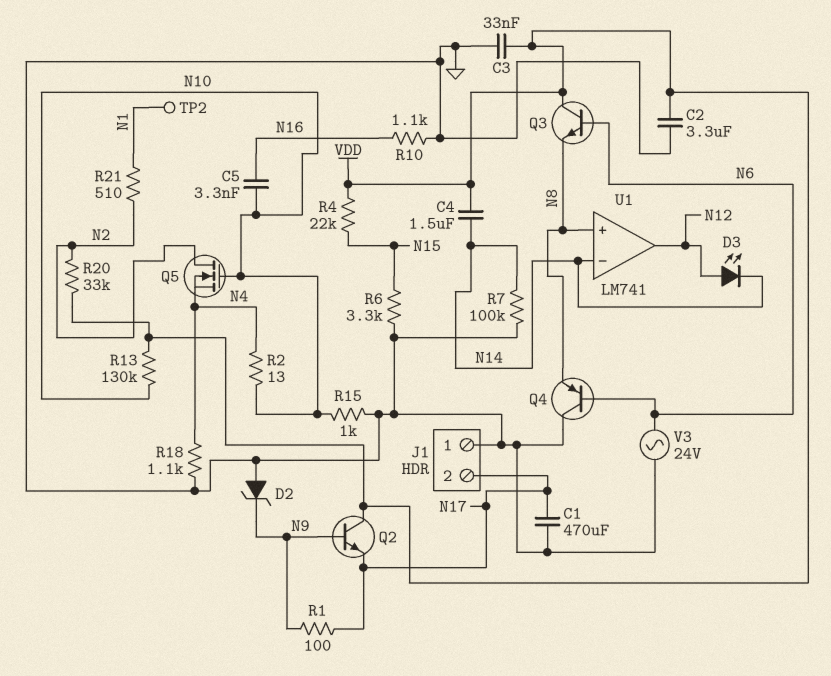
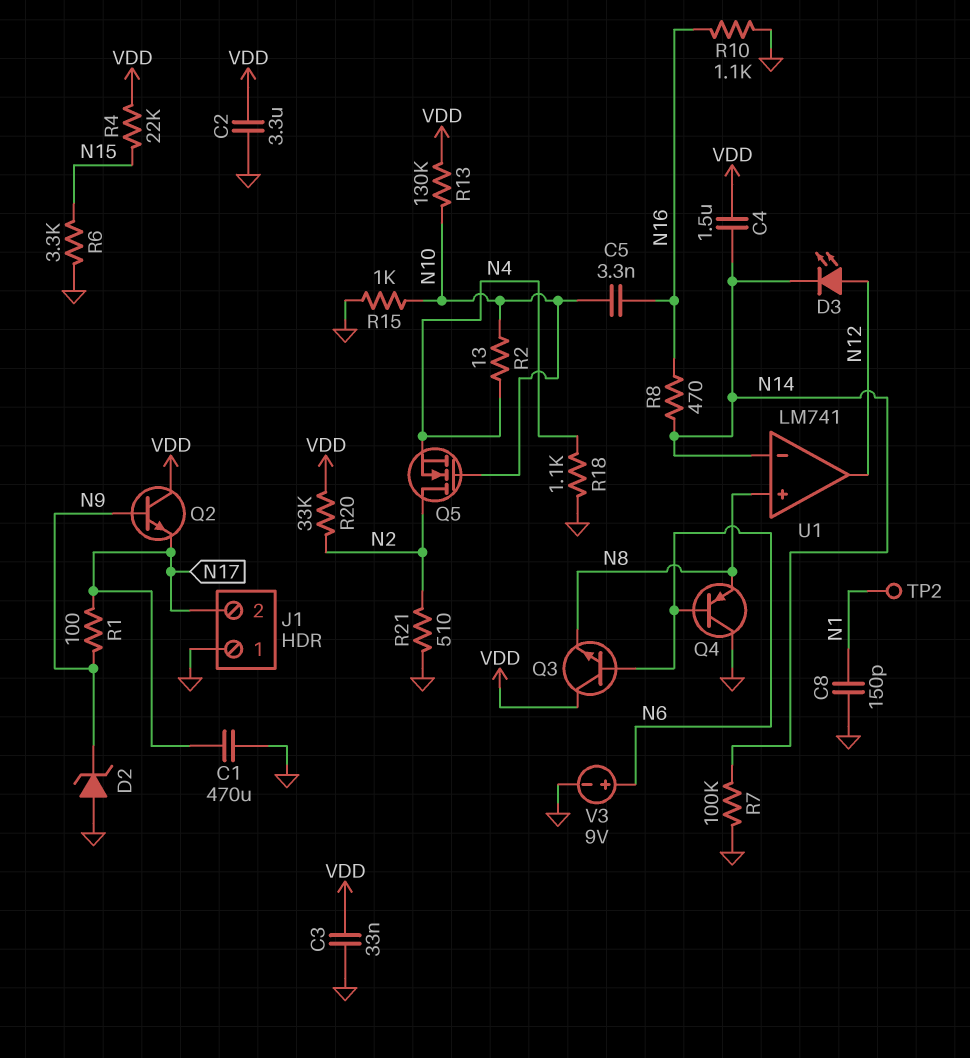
C8: none -> 150pF (GND, N1)
R8: none -> 470 (N14, N16)
R21: 510 (N1, N2) -> 510 (GND, N2)
V3: AC 24V (GND, N6) -> 9V (plus N6, minus GND)

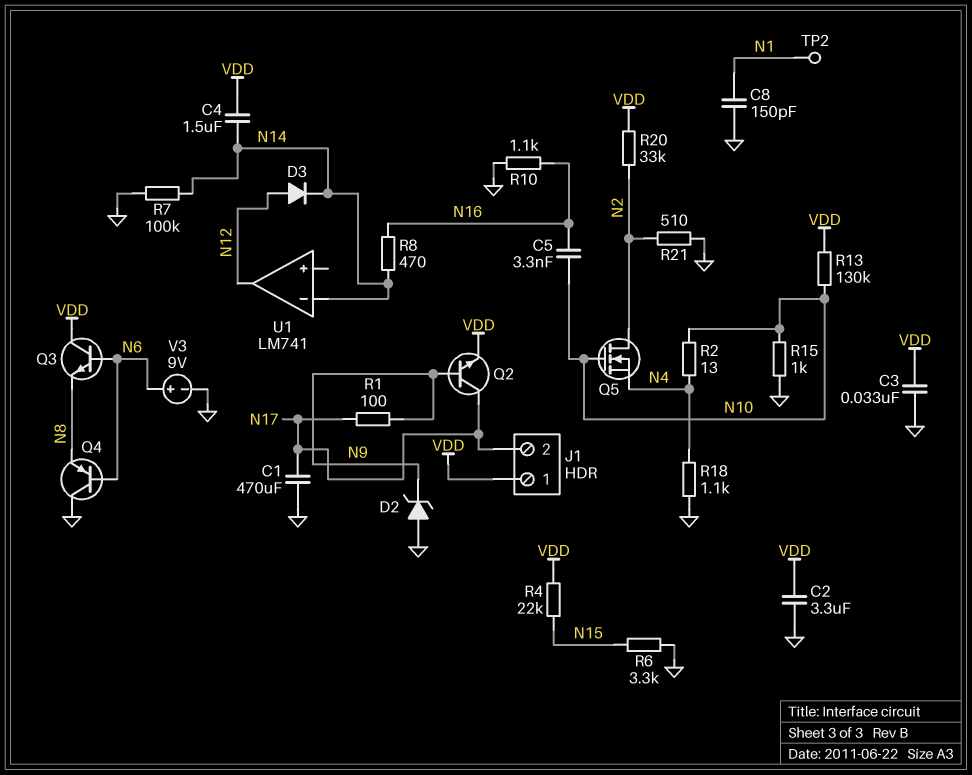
D3: LED (A N12, K N14) -> diode (A N12, K N14)
J1 pin 1: GND -> VDD
Q2: NPN (B N9, C VDD, E N17) -> NPN (B N9, C N17, E VDD)
U1 pin in+: N8 -> none

